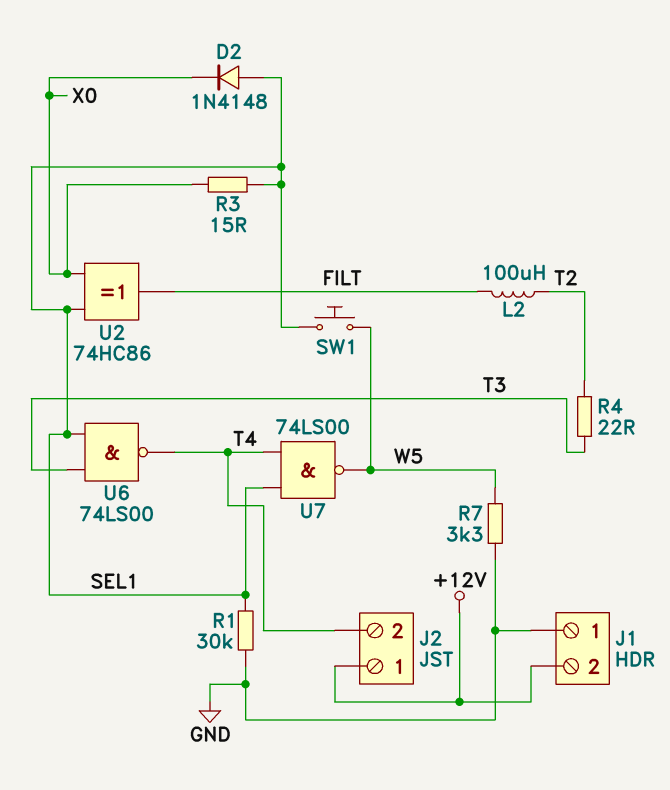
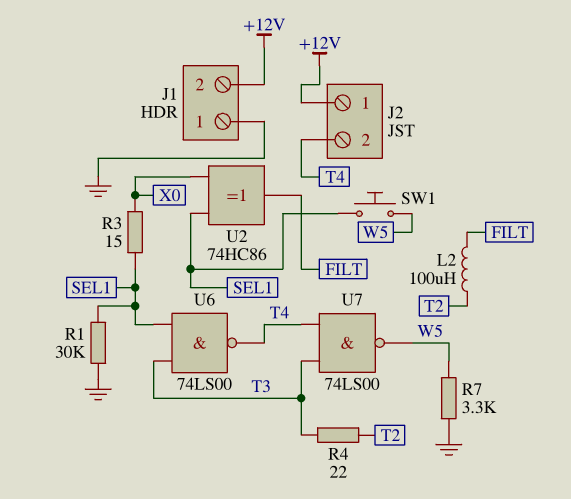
D2: diode 1N4148 (A SEL1, K X0) -> none
U7: NAND 74LS00 (in SEL1, in T4, out W5) -> NAND 74LS00 (in T3, in T4, out W5)

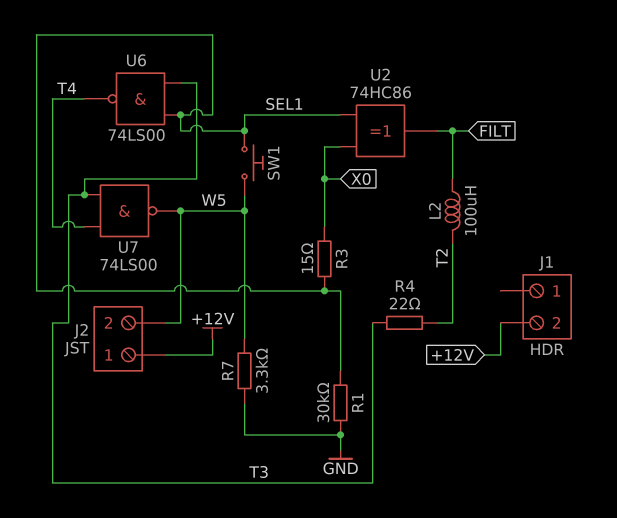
J1 pin 1: GND -> none
J2 pin 2: T4 -> W5

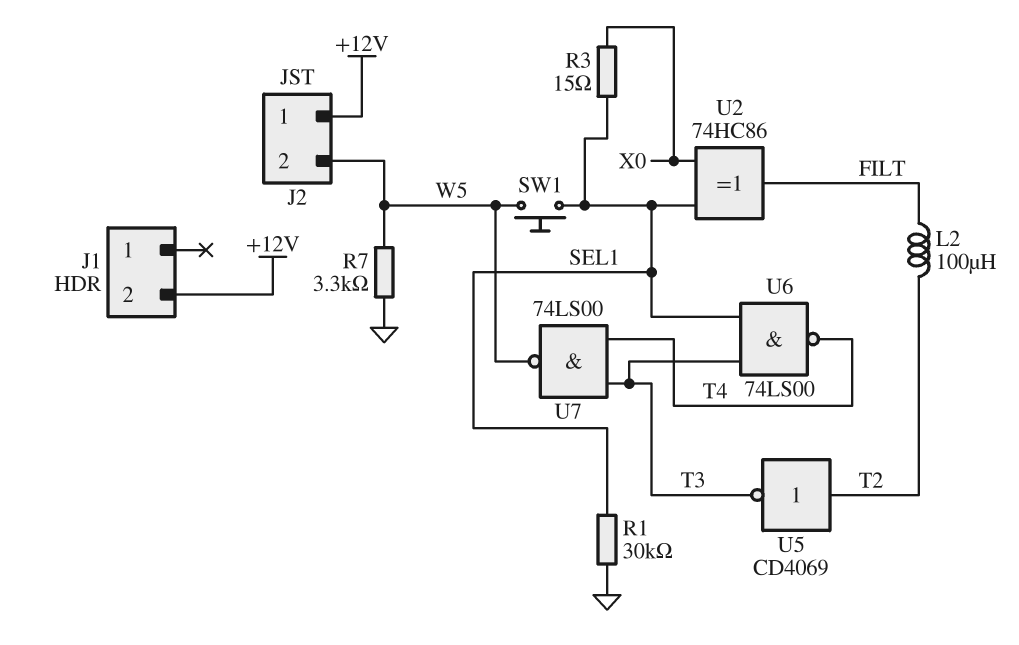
R4: 22 (T2, T3) -> none
U5: none -> NOT CD4069 (in T2, out T3)

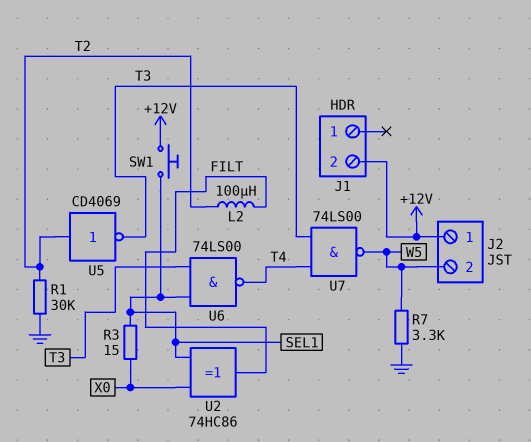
R1: 30k (GND, SEL1) -> 30k (GND, T2)
SW1: button (SEL1, W5) -> button (+12V, SEL1)

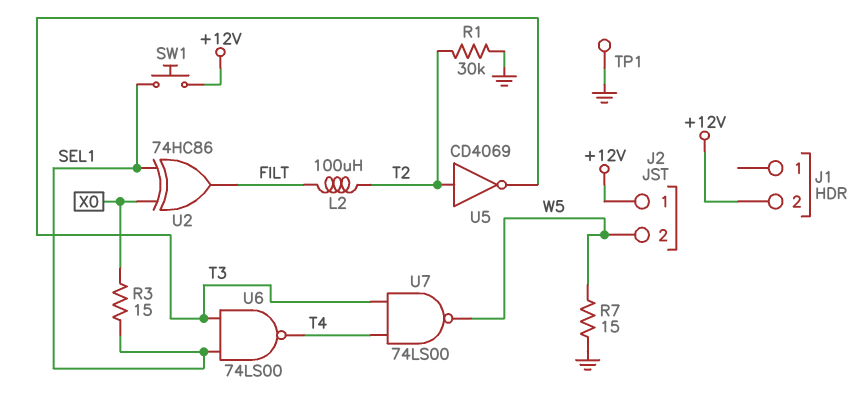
R7: 3.3k (GND, W5) -> 15 (GND, W5)
TP1: none -> test point (GND)

